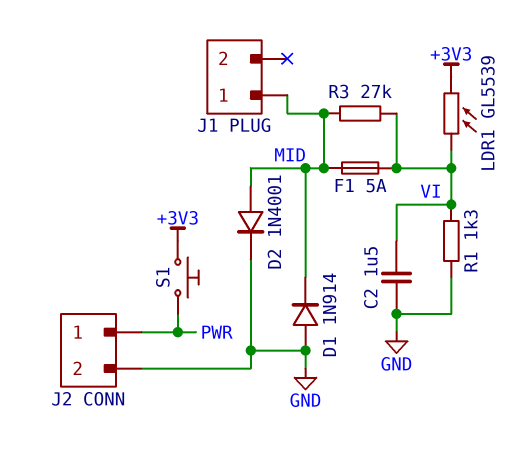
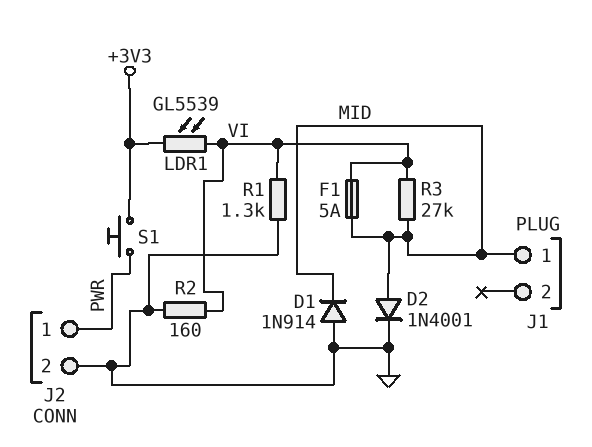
C2: 1.5uF (GND, VI) -> none
R2: none -> 160 (GND, VI)

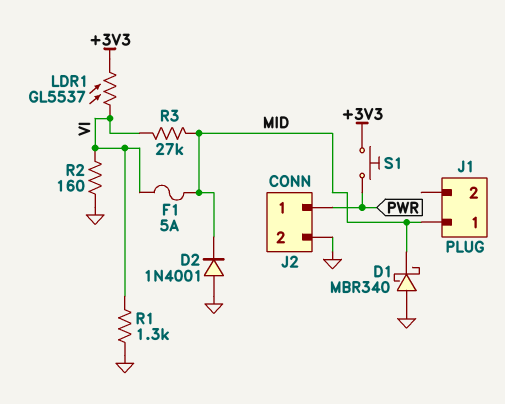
D1: diode 1N914 (A GND, K MID) -> schottky MBR340 (A GND, K MID)
D2: diode 1N4001 (A MID, K GND) -> diode 1N4001 (A GND, K MID)
LDR1: GL5539 (+3V3, VI) -> GL5537 (+3V3, VI)

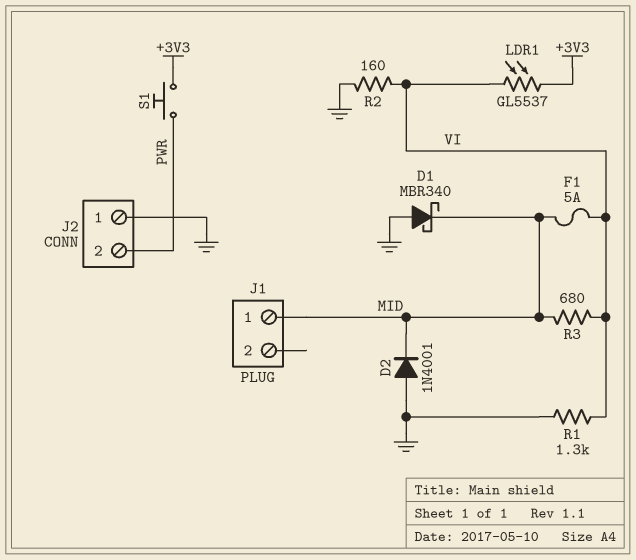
J2 pin 1: PWR -> GND
J2 pin 2: GND -> PWR
R3: 27k (MID, VI) -> 680 (MID, VI)

